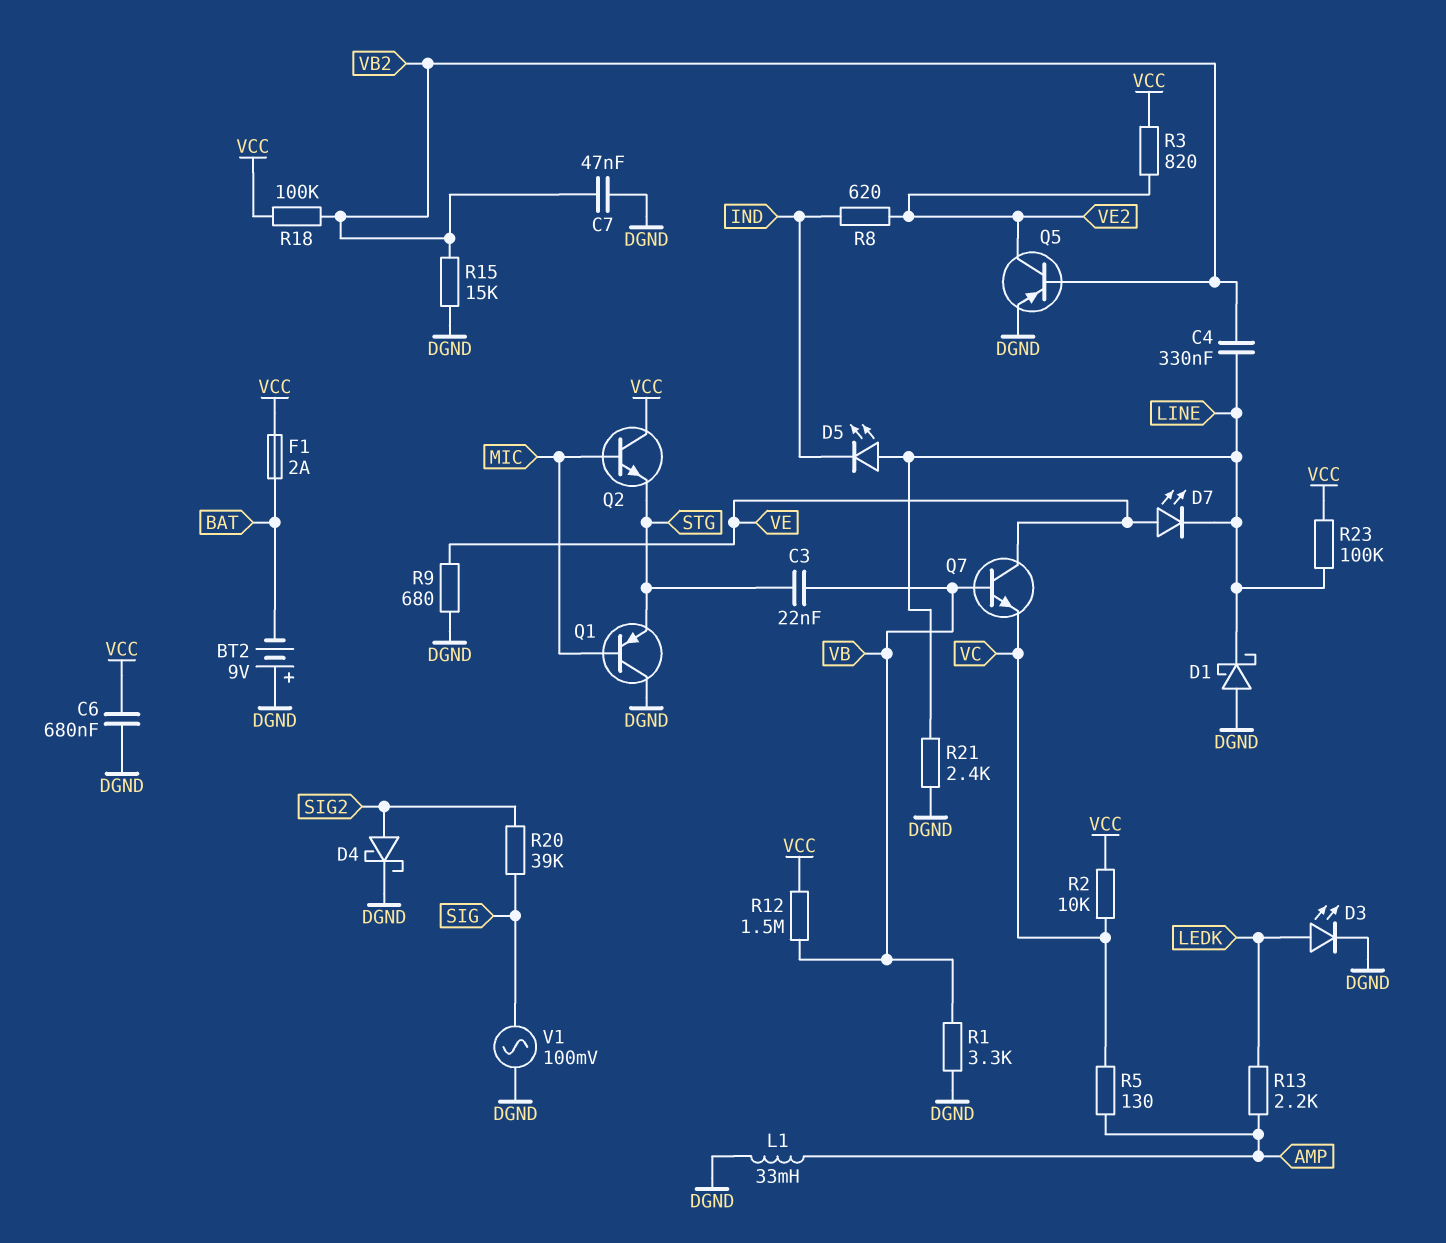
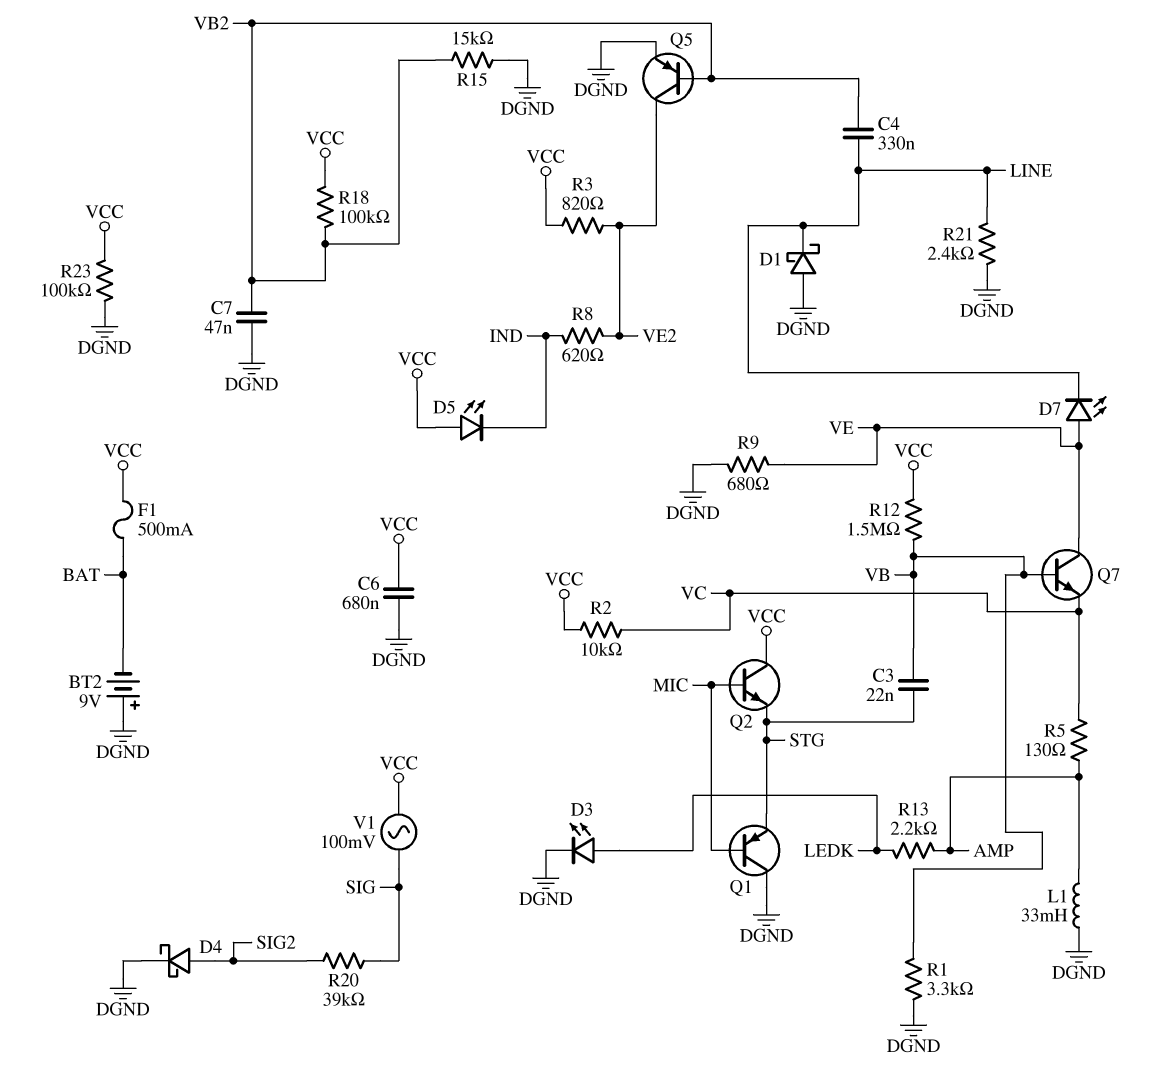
D5: LED (A LINE, K IND) -> LED (A VCC, K IND)
F1: 2A (BAT, VCC) -> 500mA (BAT, VCC)
R23: 100k (LINE, VCC) -> 100k (DGND, VCC)
V1: AC 100mV (DGND, SIG) -> AC 100mV (SIG, VCC)

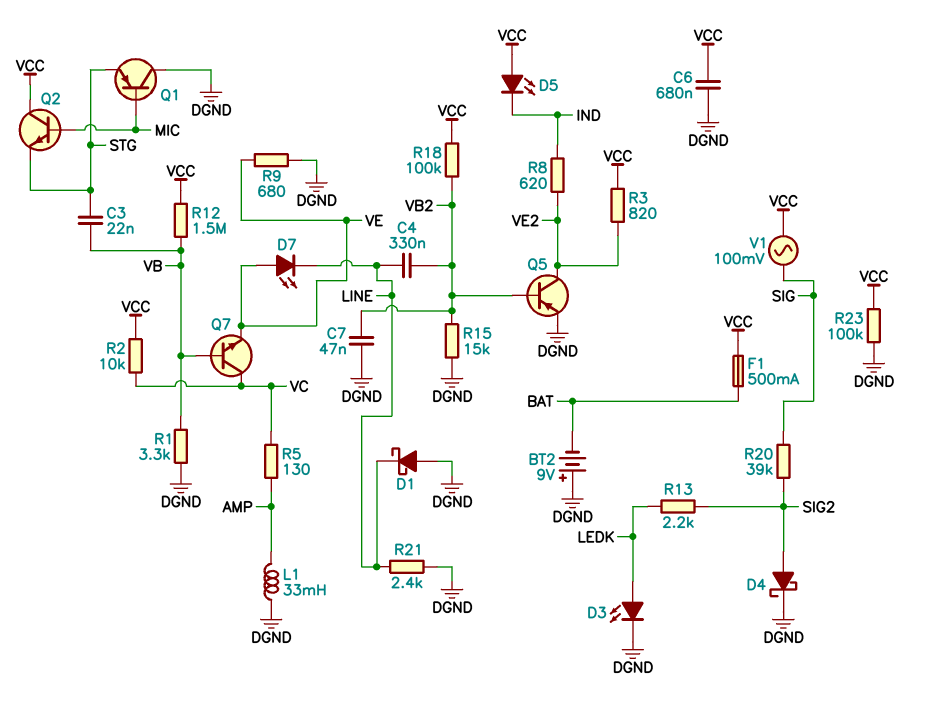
Q7: NPN (B VB, C VE, E VC) -> NPN (B VB, C VC, E VE)
R13: 2.2k (AMP, LEDK) -> 2.2k (LEDK, SIG2)

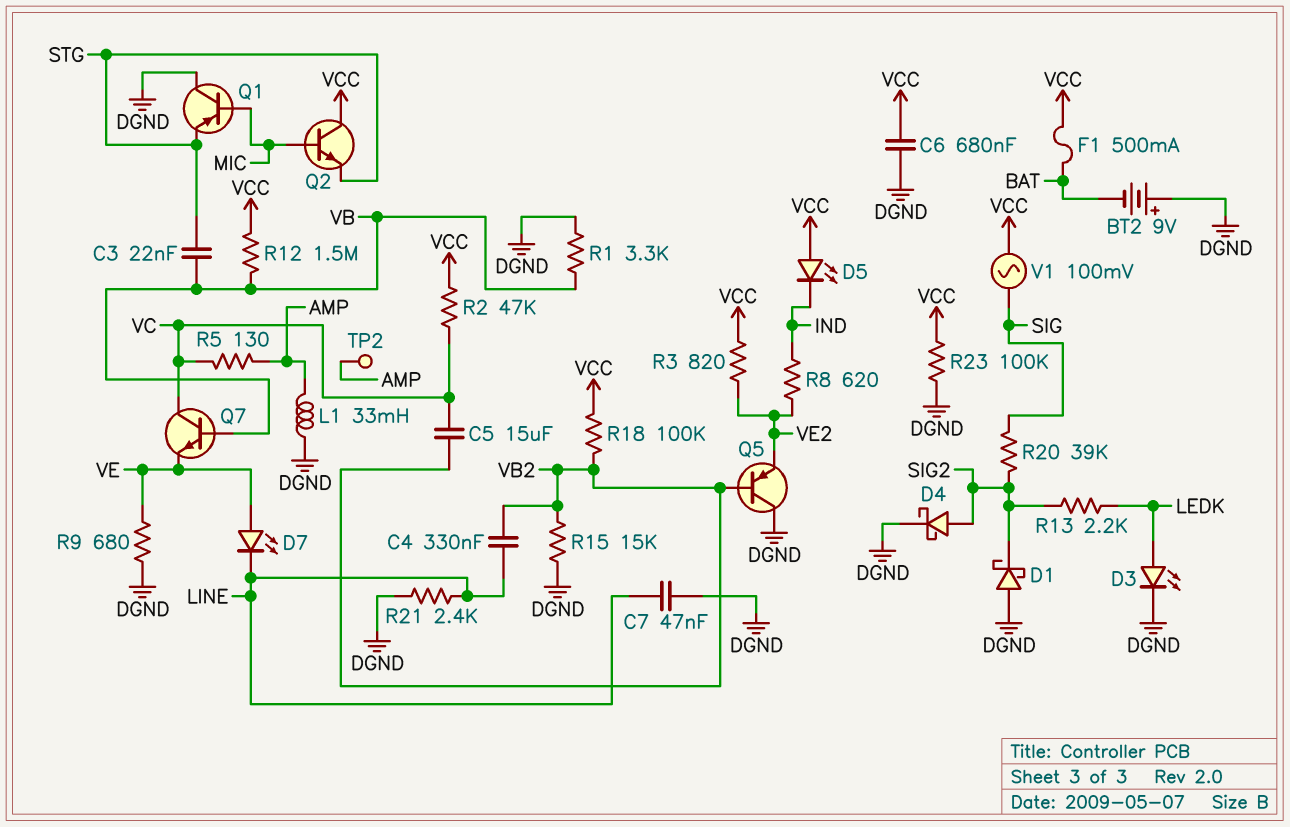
C5: none -> 15uF (VB2, VC)
C7: 47nF (DGND, VB2) -> 47nF (DGND, LINE)
D1: schottky (A DGND, K LINE) -> schottky (A DGND, K SIG2)
Q5: PNP (B VB2, C VE2, E DGND) -> PNP (B VB2, C DGND, E VE2)
R2: 10k (VC, VCC) -> 47k (VC, VCC)
TP2: none -> test point (AMP)

